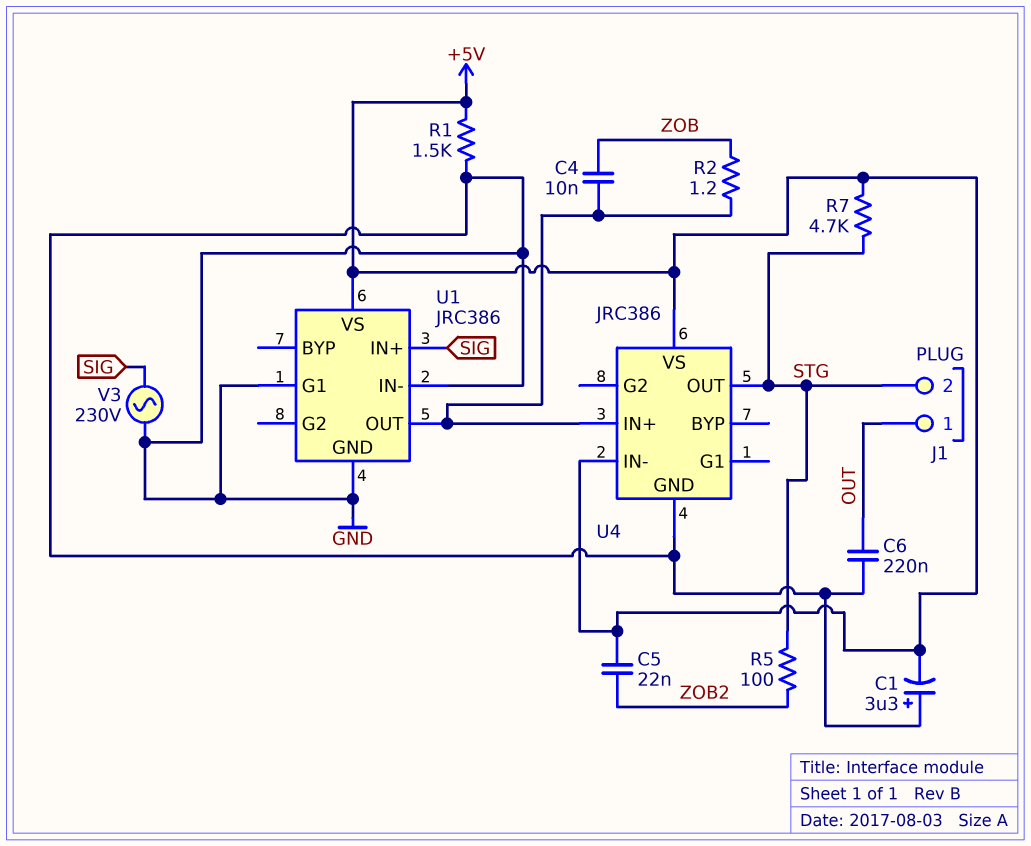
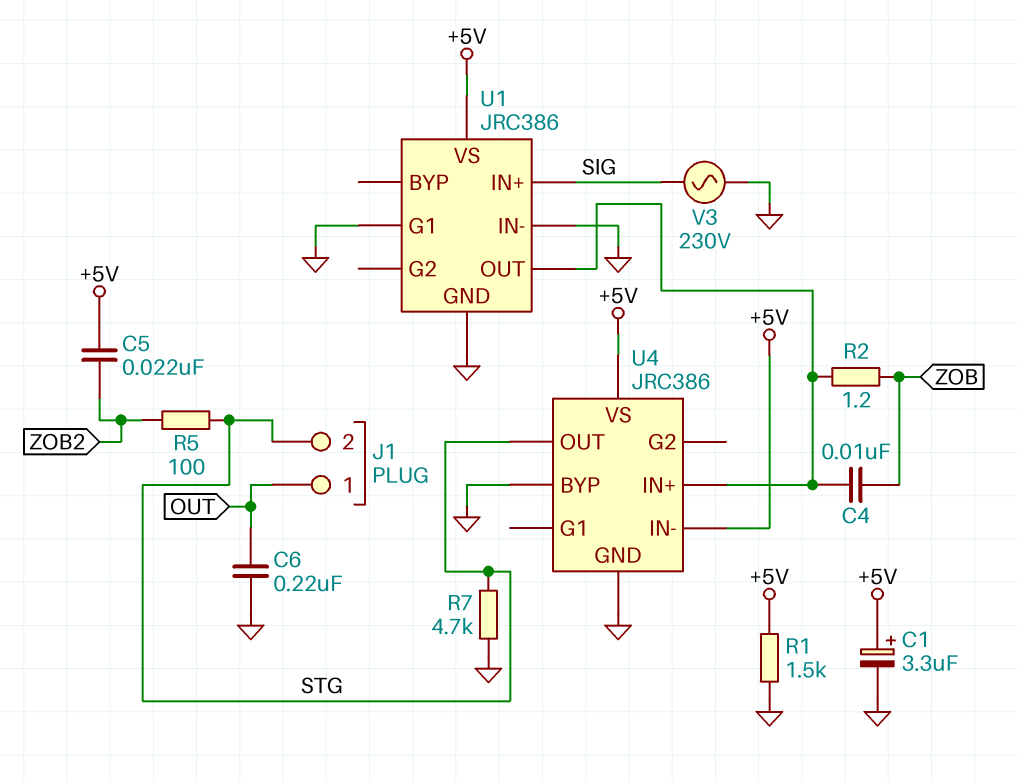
C1: 3.3uF (plus GND, minus +5V) -> 3.3uF (plus +5V, minus GND)
R7: 4.7k (+5V, STG) -> 4.7k (GND, STG)
U4 pin BYP: none -> GND

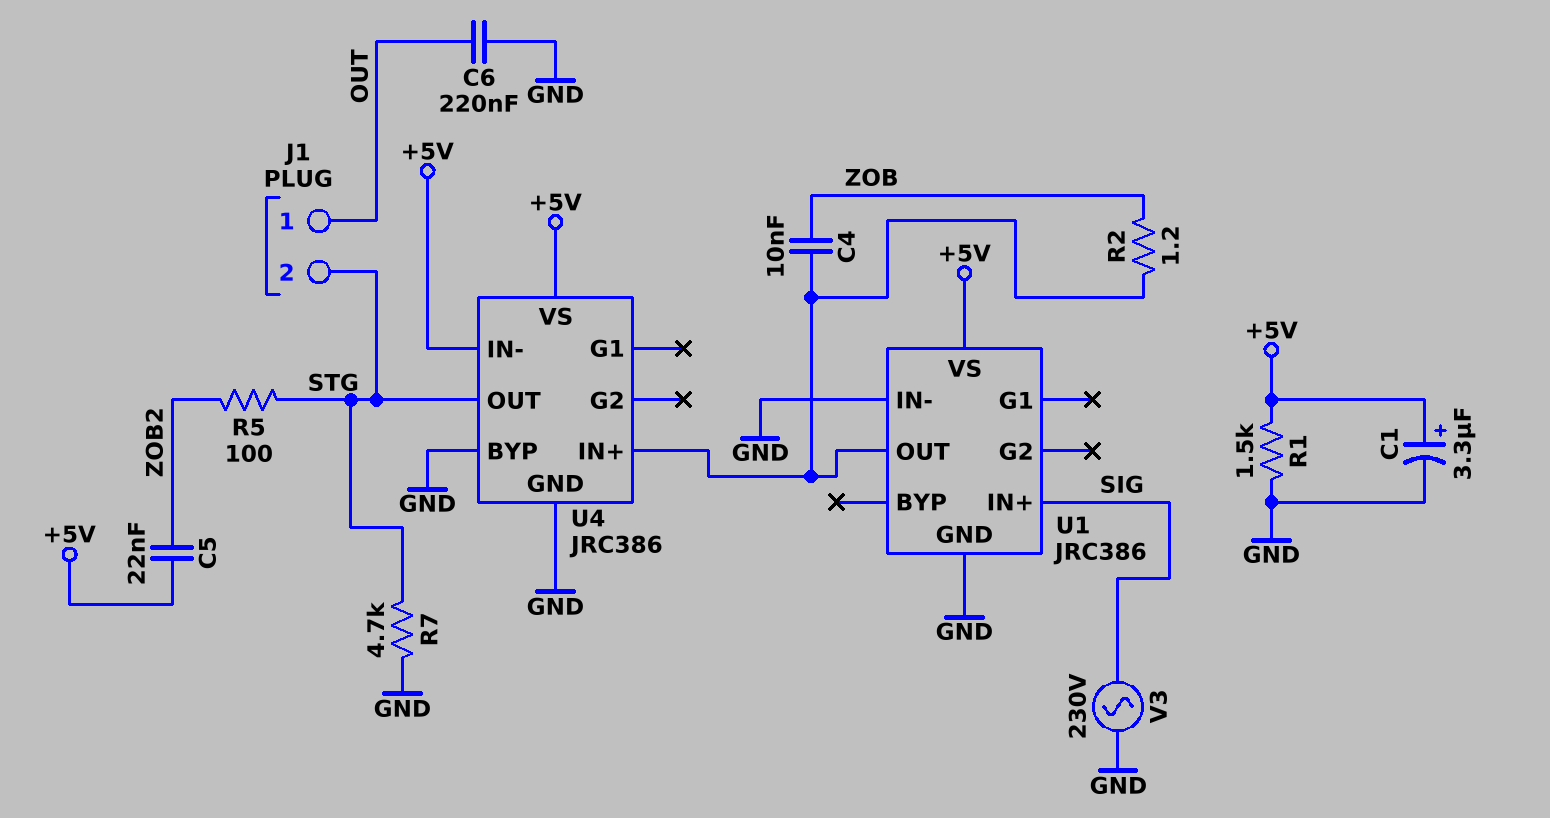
U1 pin G1: GND -> none

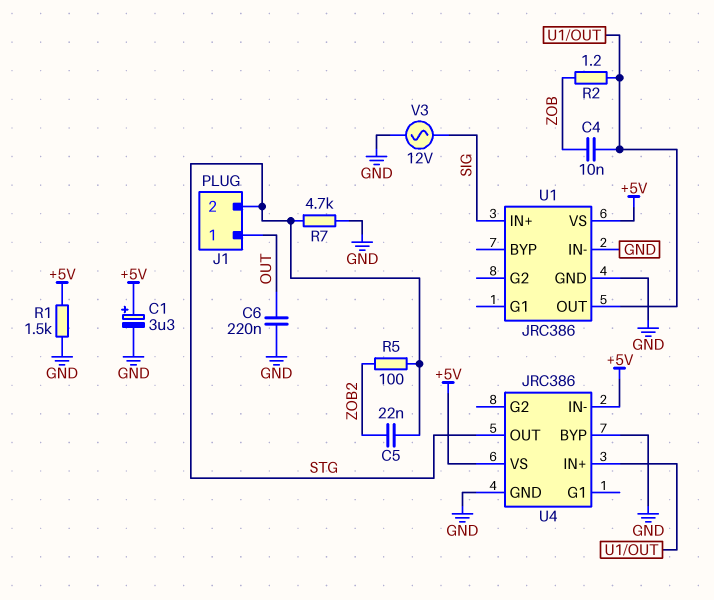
C5: 22nF (+5V, ZOB2) -> 22nF (STG, ZOB2)
V3: AC 230V (GND, SIG) -> AC 12V (GND, SIG)

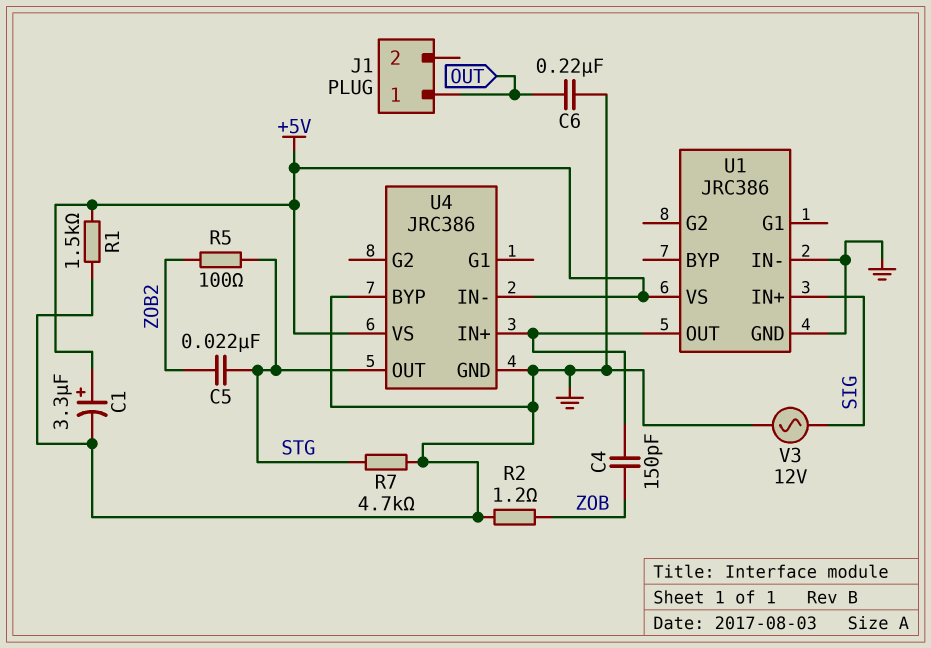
C4: 10nF (U1/OUT, ZOB) -> 150pF (U1/OUT, ZOB)
J1 pin 2: STG -> none
R2: 1.2 (U1/OUT, ZOB) -> 1.2 (GND, ZOB)

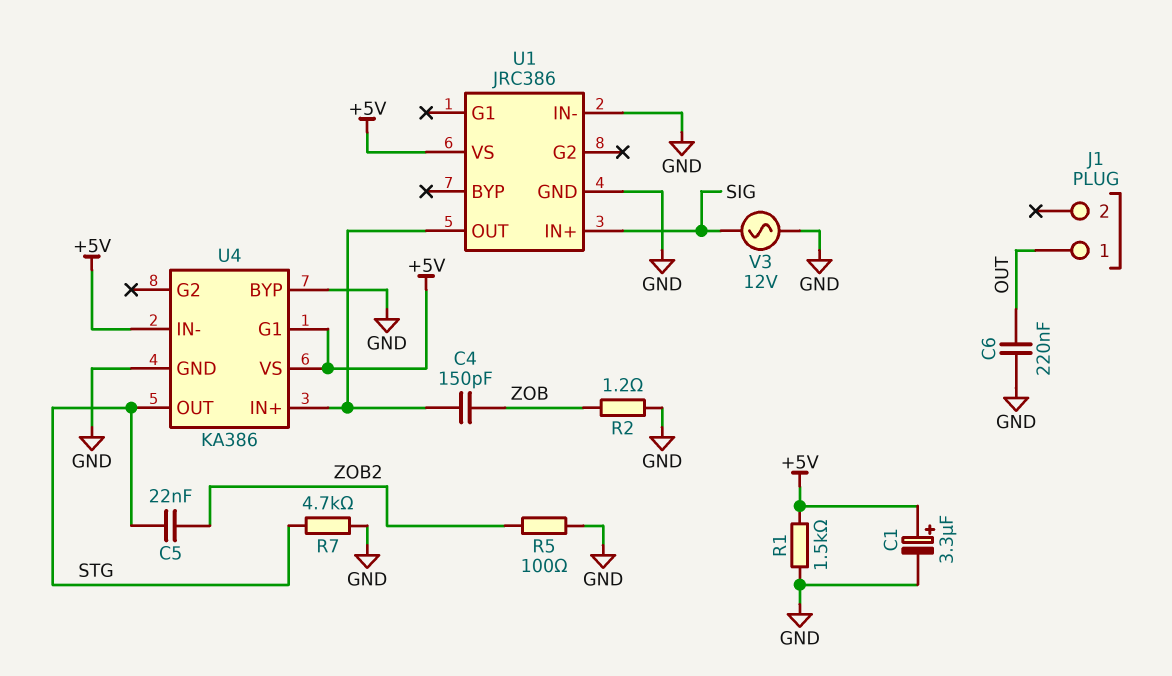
R5: 100 (STG, ZOB2) -> 100 (GND, ZOB2)
U4: JRC386 -> KA386
U4 pin G1: none -> +5V

